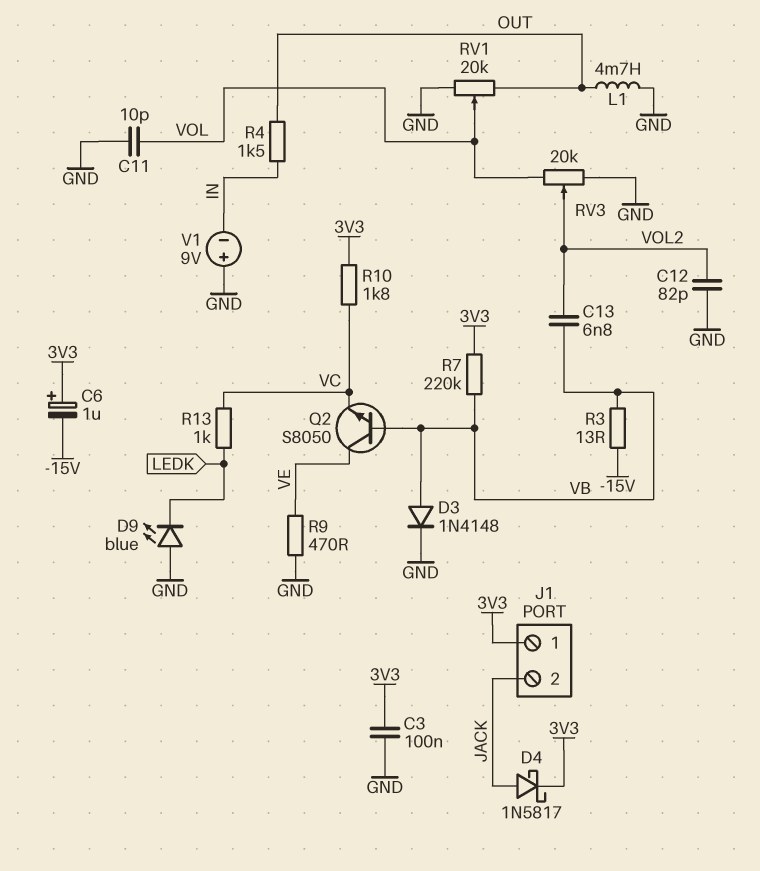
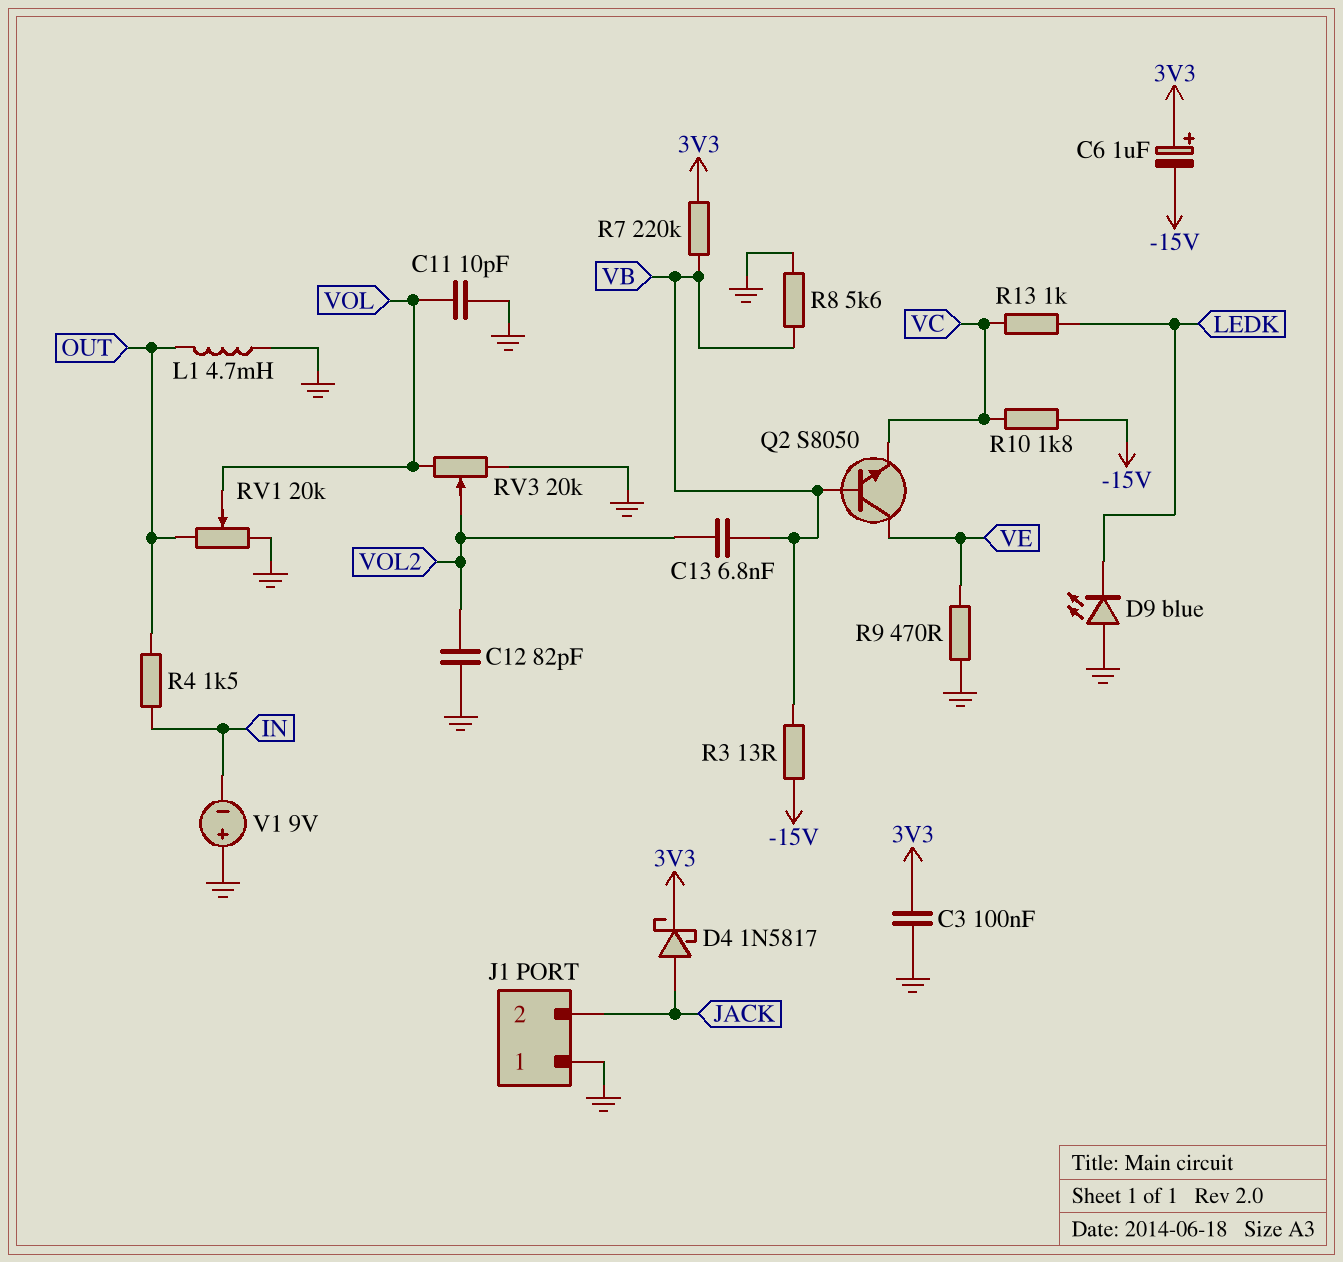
D3: diode 1N4148 (A VB, K GND) -> none
J1 pin 1: 3V3 -> GND
R8: none -> 5.6k (GND, VB)
R10: 1.8k (3V3, VC) -> 1.8k (-15V, VC)

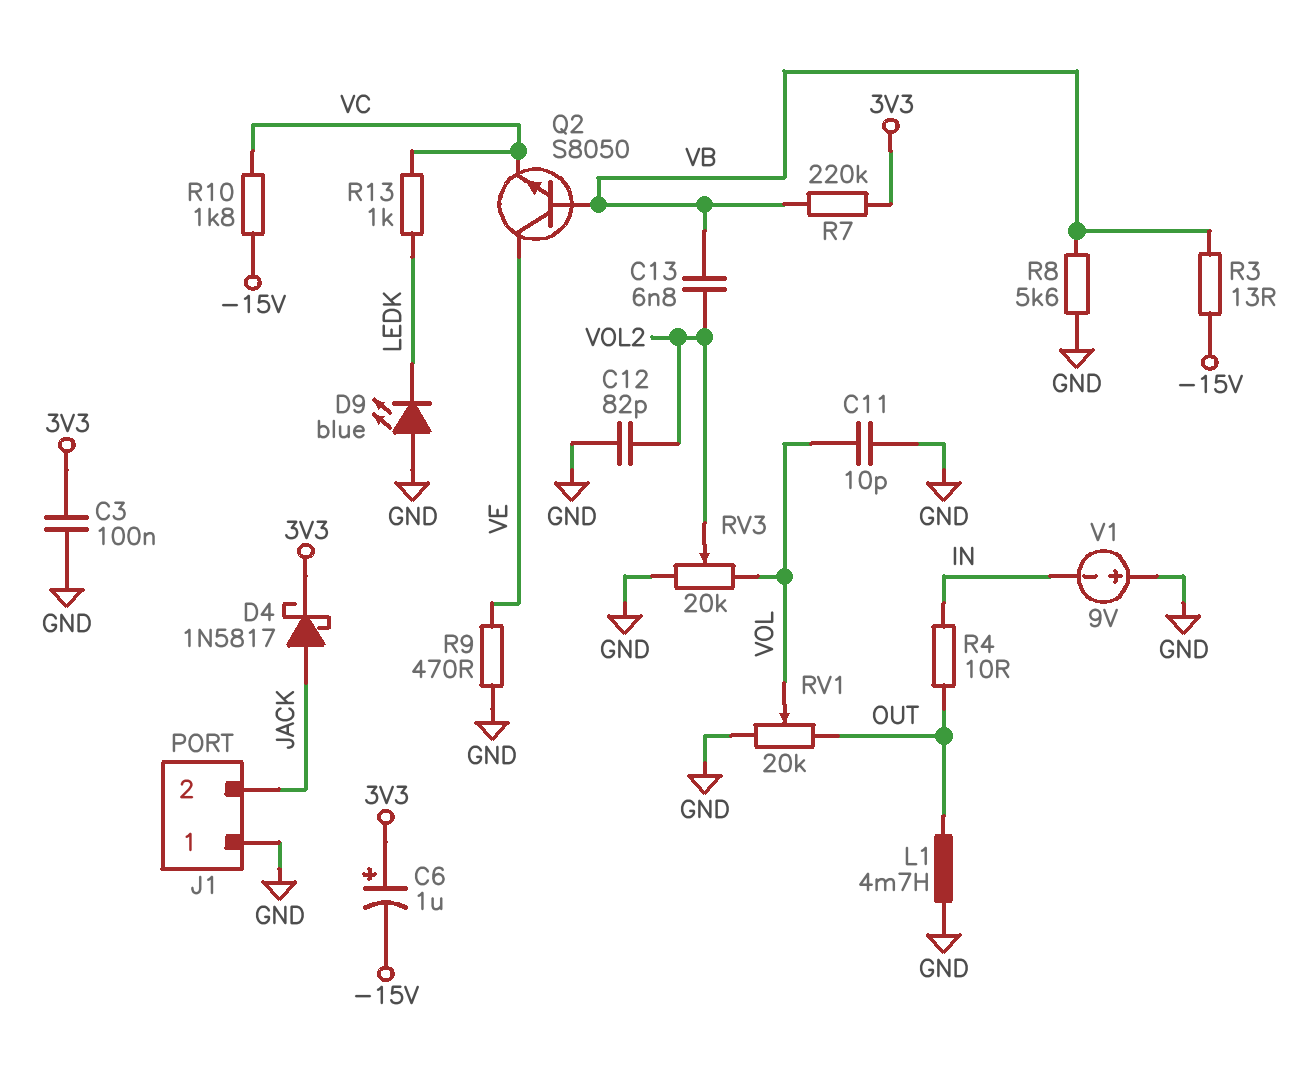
R4: 1.5k (IN, OUT) -> 10 (IN, OUT)

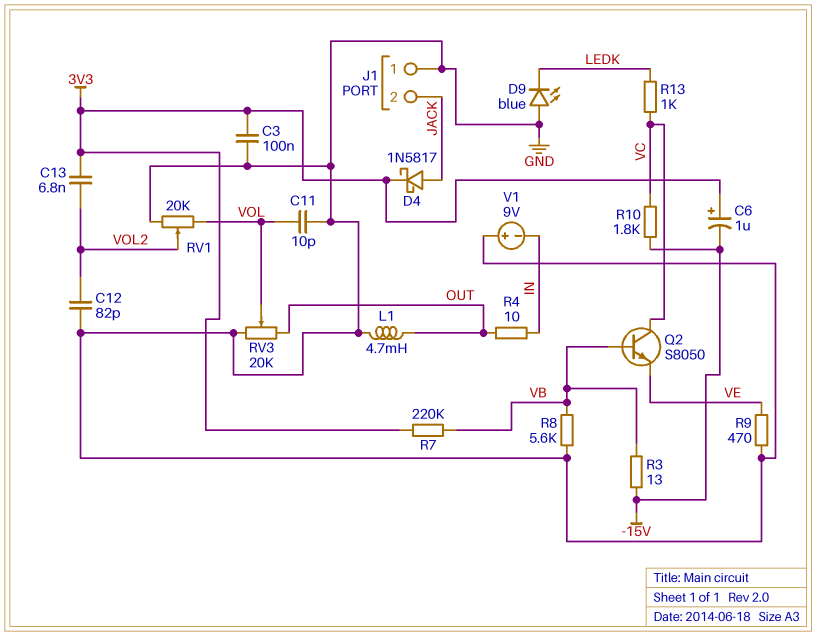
C13: 6.8nF (VB, VOL2) -> 6.8nF (3V3, VOL2)
Q2: NPN S8050 (B VB, C VE, E VC) -> NPN S8050 (B VB, C VC, E VE)
RV1: 20k (GND, OUT, wiper VOL) -> 20k (GND, VOL, wiper VOL2)
RV3: 20k (GND, VOL, wiper VOL2) -> 20k (GND, OUT, wiper VOL)

